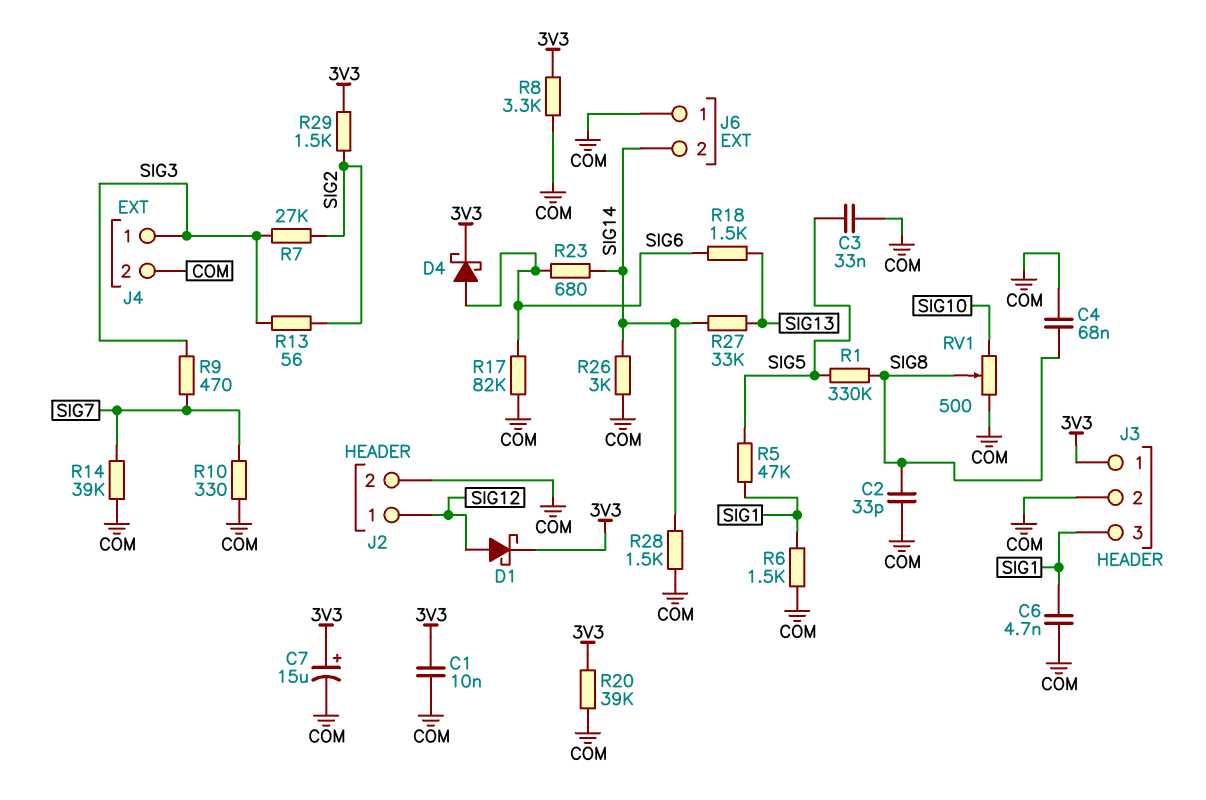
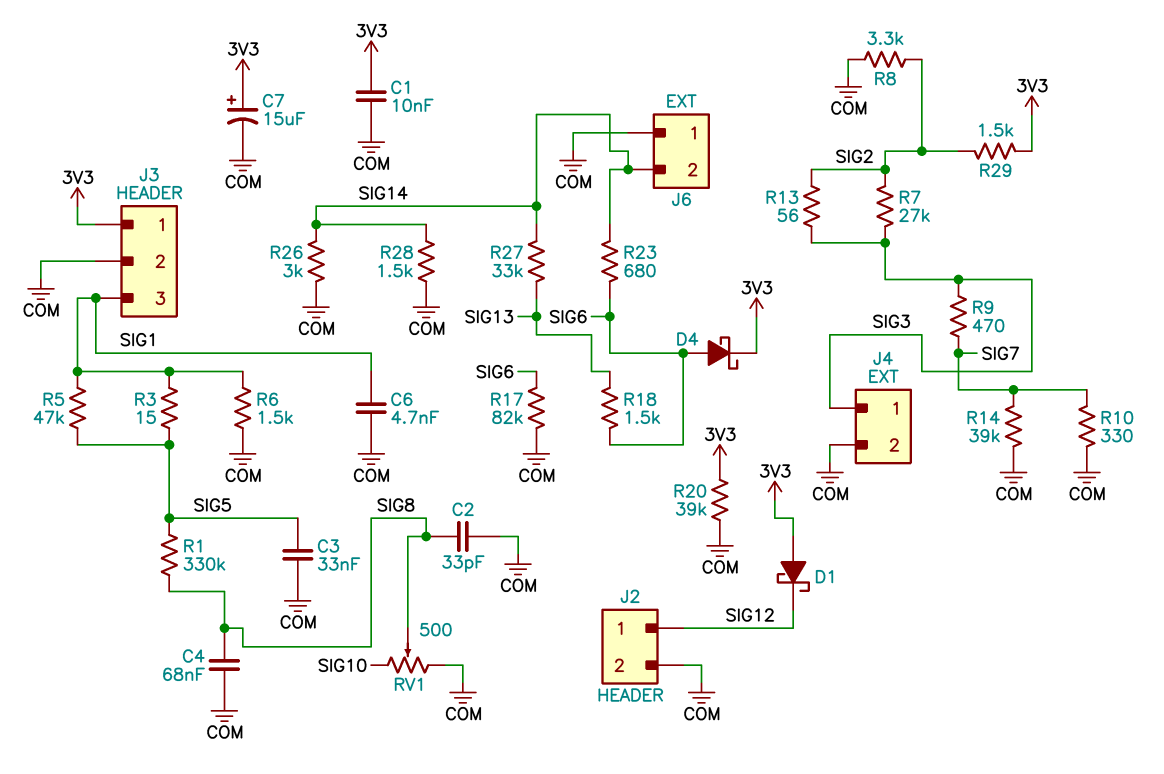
D1: schottky (A SIG12, K 3V3) -> schottky (A 3V3, K SIG12)
R3: none -> 15 (SIG1, SIG5)
R8: 3.3k (3V3, COM) -> 3.3k (COM, SIG2)

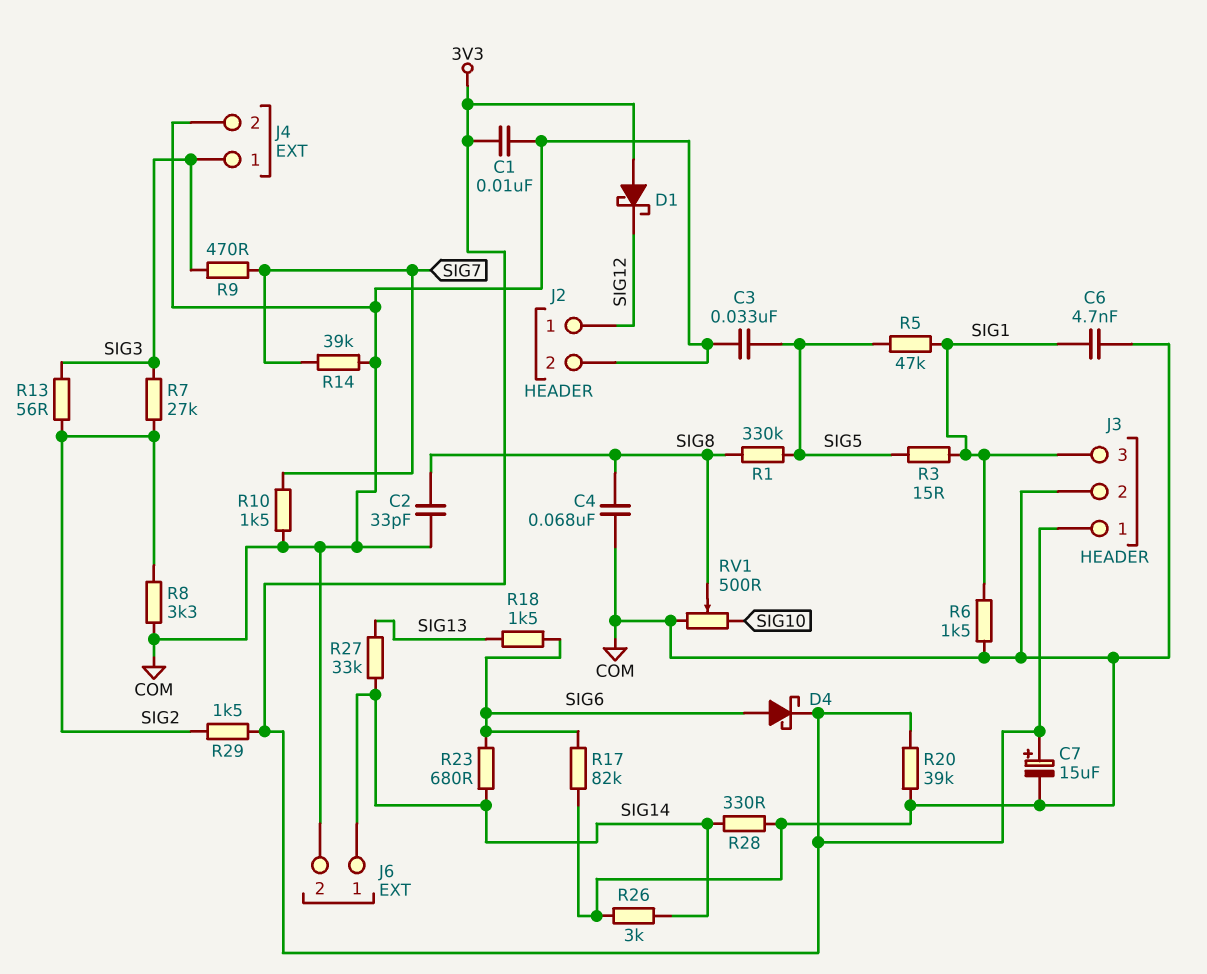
J6 pin 1: COM -> SIG14
J6 pin 2: SIG14 -> COM
R10: 330 (COM, SIG7) -> 1.5k (COM, SIG7)
R28: 1.5k (COM, SIG14) -> 330 (COM, SIG14)

